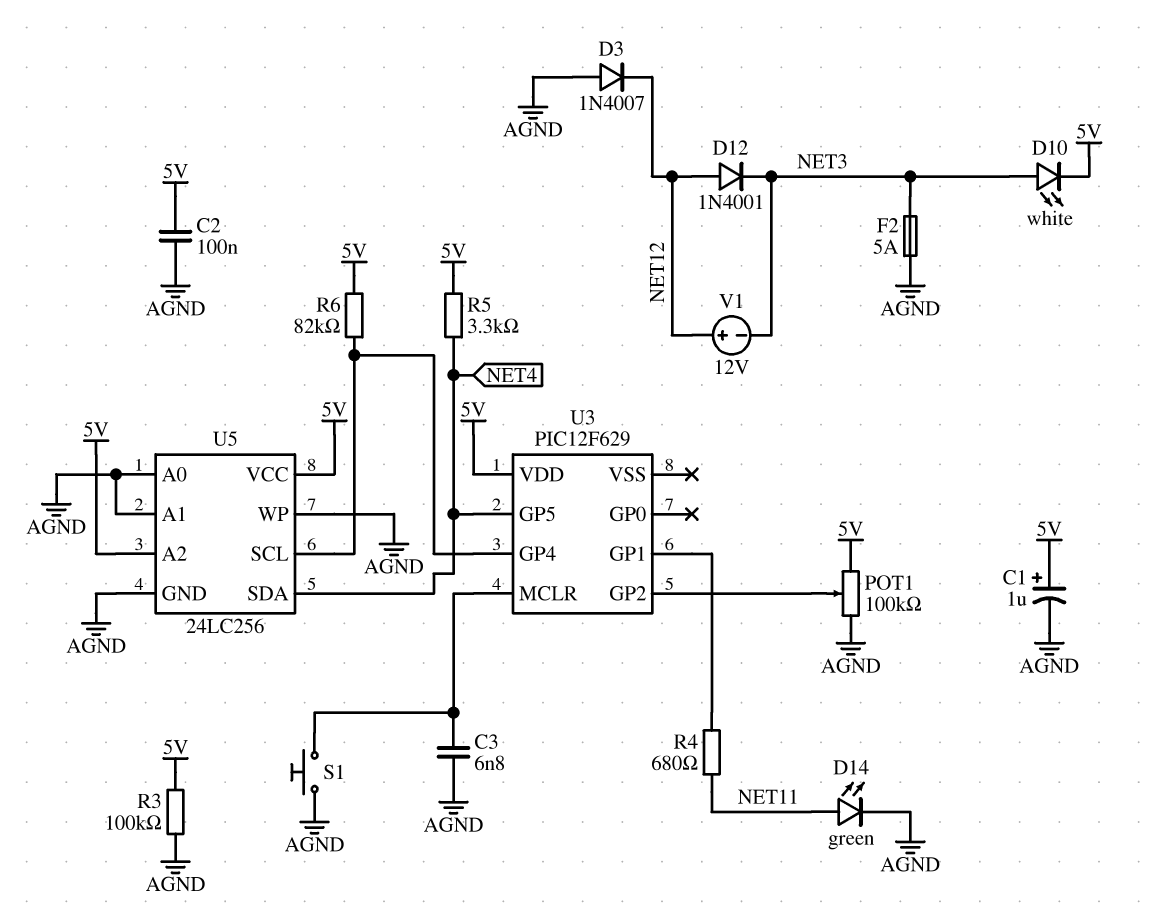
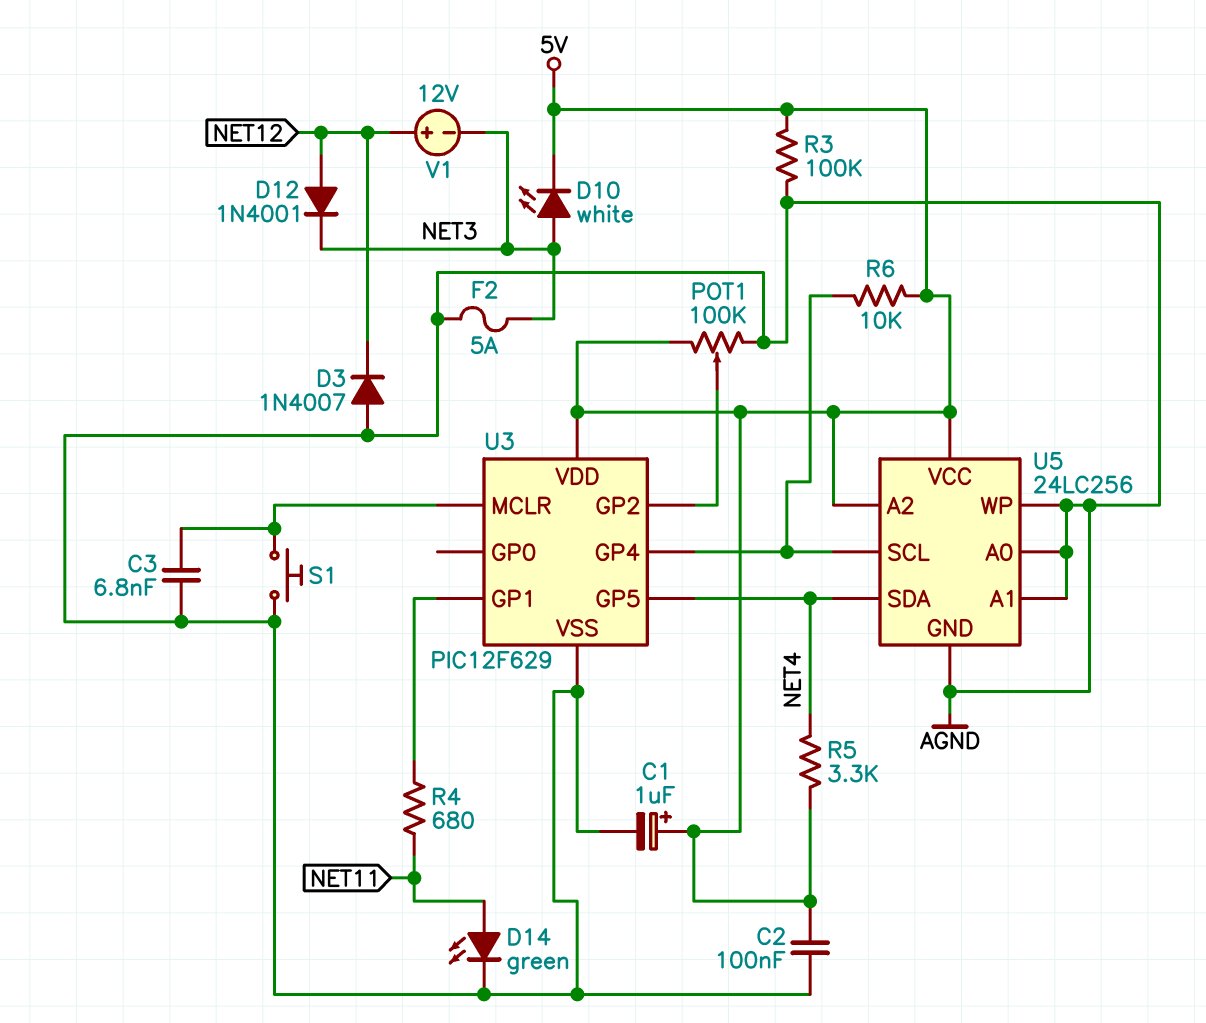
R6: 82k (5V, U3/GP4) -> 10k (5V, U3/GP4)
U3 pin VSS: none -> AGND

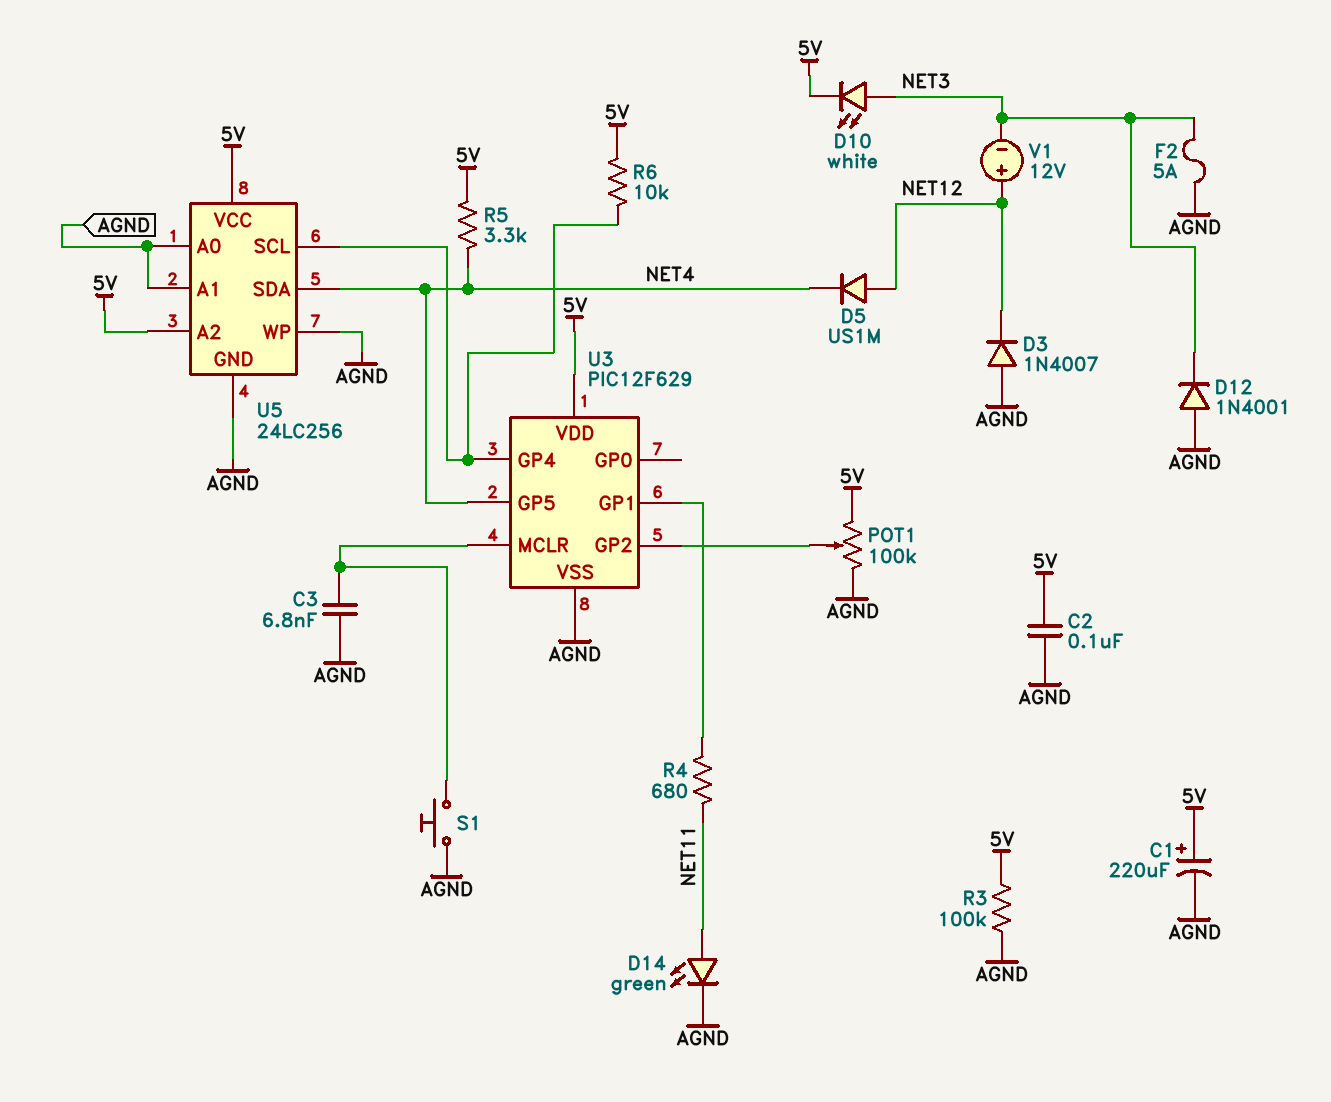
C1: 1uF (plus 5V, minus AGND) -> 220uF (plus 5V, minus AGND)
D5: none -> diode US1M (A NET12, K NET4)
D12: diode 1N4001 (A NET12, K NET3) -> diode 1N4001 (A AGND, K NET3)

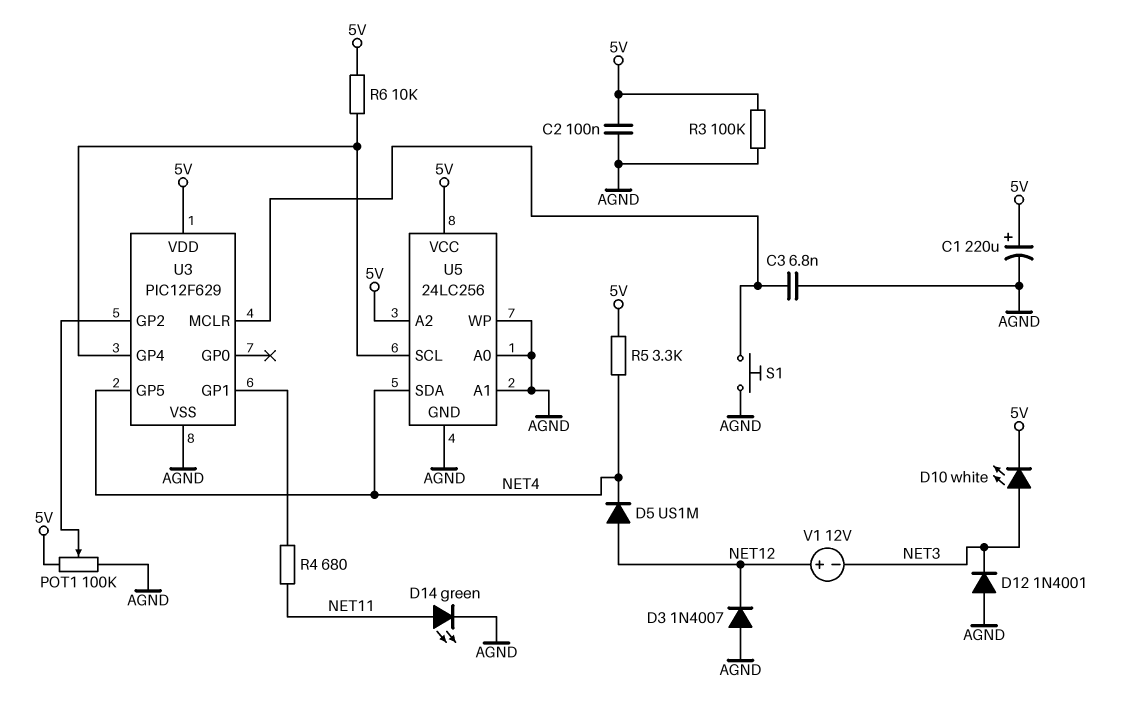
F2: 5A (AGND, NET3) -> none

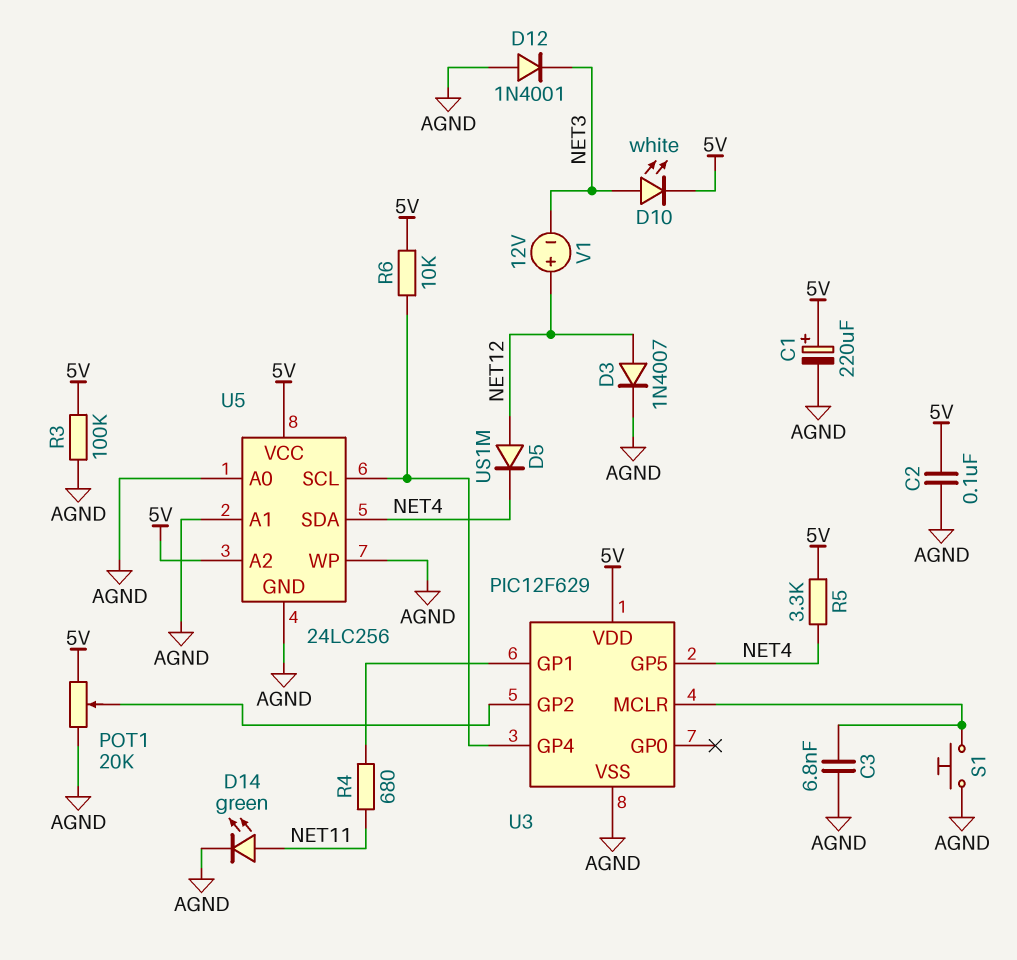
D3: diode 1N4007 (A AGND, K NET12) -> diode 1N4007 (A NET12, K AGND)
POT1: 100k (5V, AGND, wiper U3/GP2) -> 20k (5V, AGND, wiper U3/GP2)

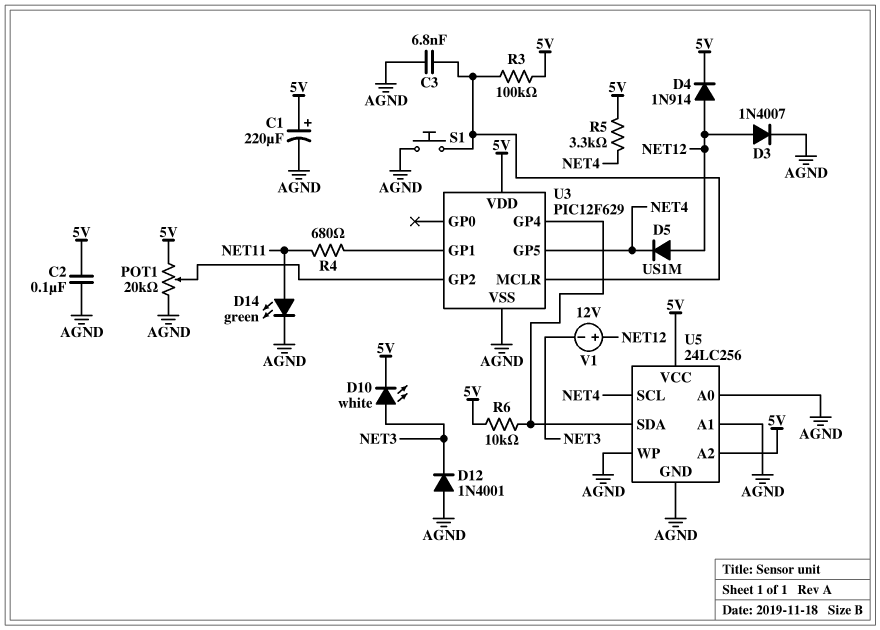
D4: none -> diode 1N914 (A NET12, K 5V)
R3: 100k (5V, AGND) -> 100k (5V, U3/MCLR)
U5 pin SCL: U3/GP4 -> NET4
U5 pin SDA: NET4 -> U3/GP4

